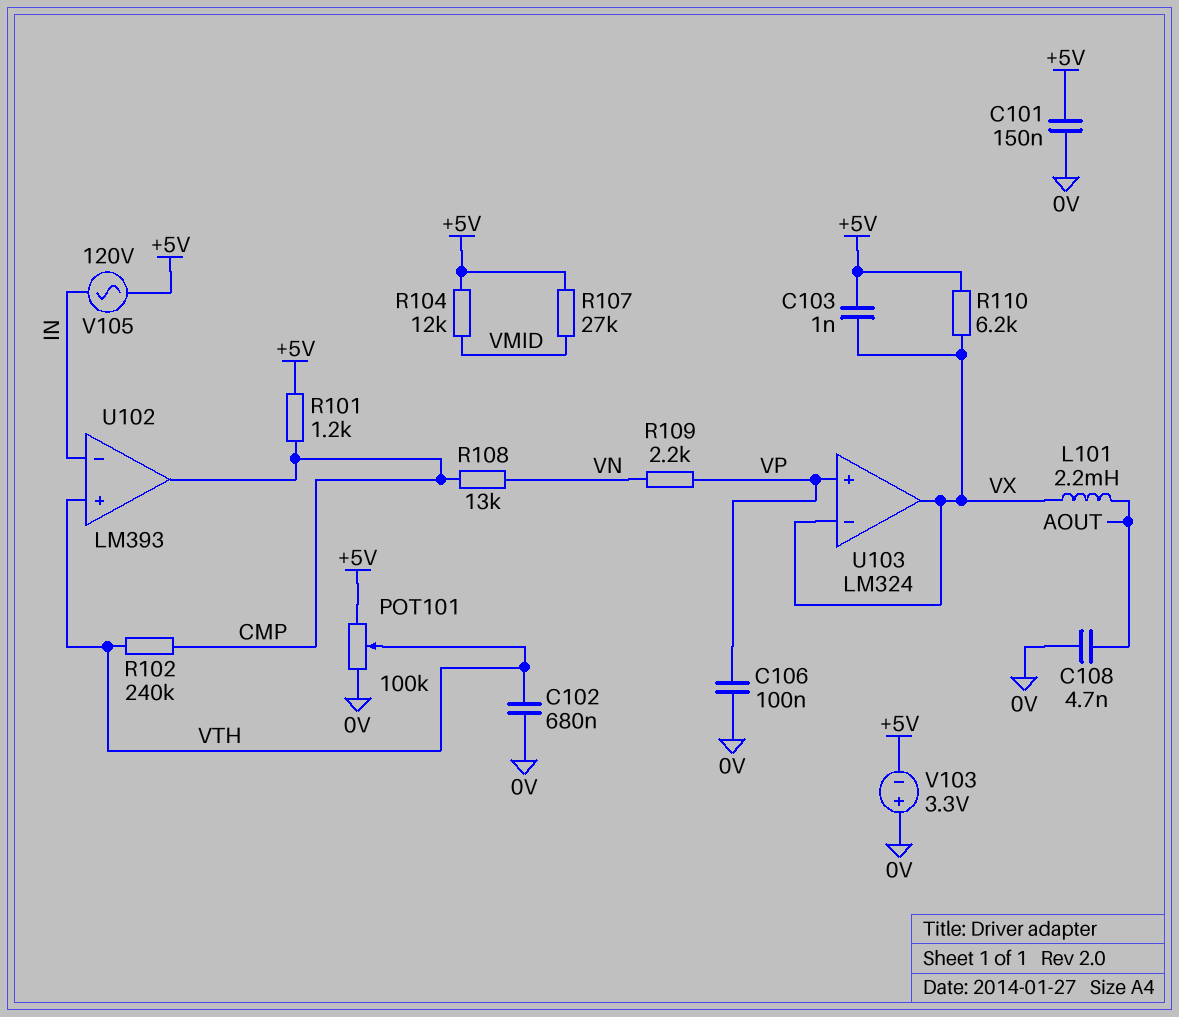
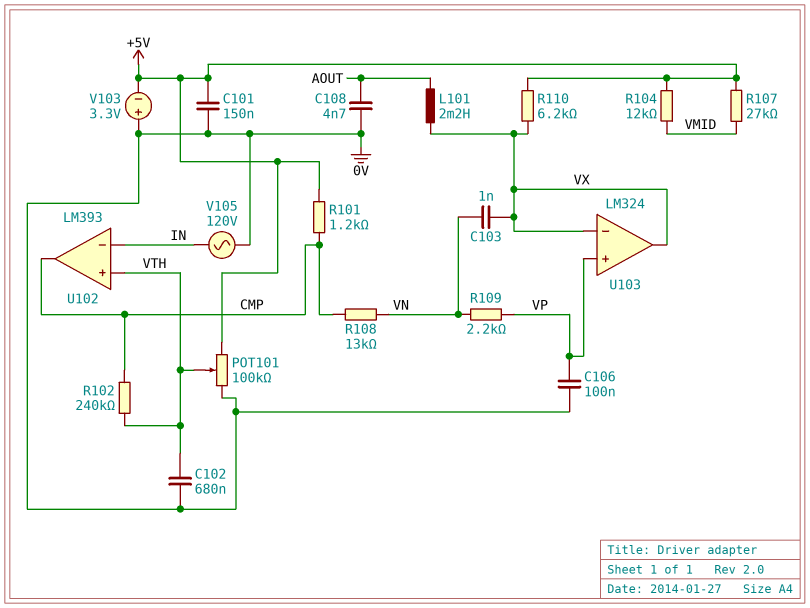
C103: 1nF (+5V, VX) -> 1nF (VN, VX)
V105: AC 120V (+5V, IN) -> AC 120V (0V, IN)

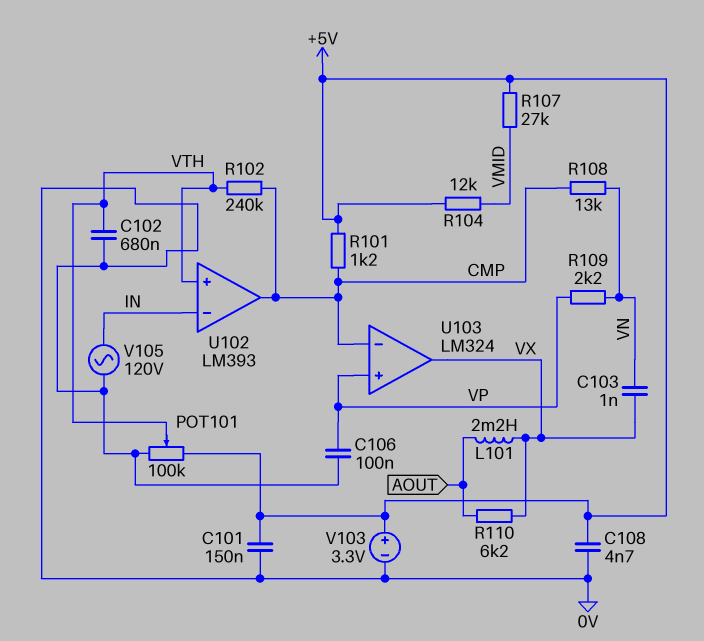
C108: 4.7nF (0V, AOUT) -> 4.7nF (+5V, 0V)
R110: 6.2k (+5V, VX) -> 6.2k (AOUT, VX)
U103 pin in-: VX -> CMP
V103: 3.3V (plus 0V, minus +5V) -> 3.3V (plus +5V, minus 0V)

